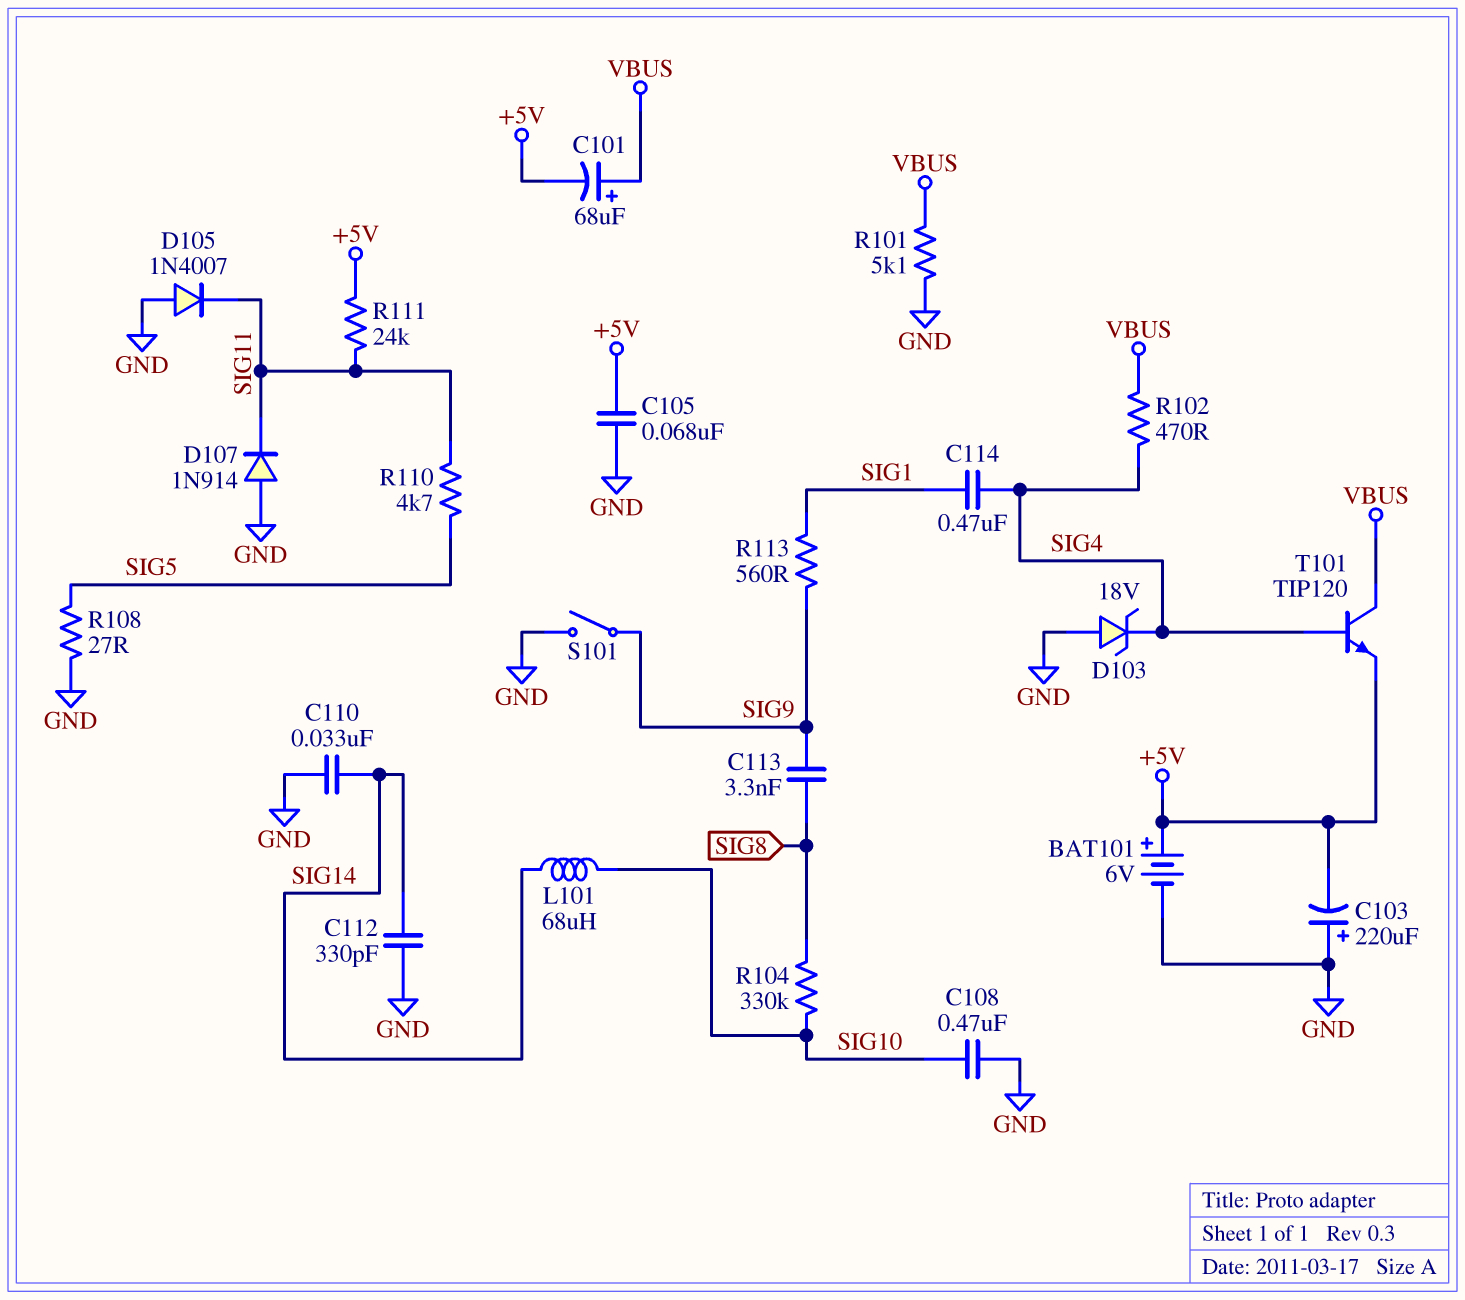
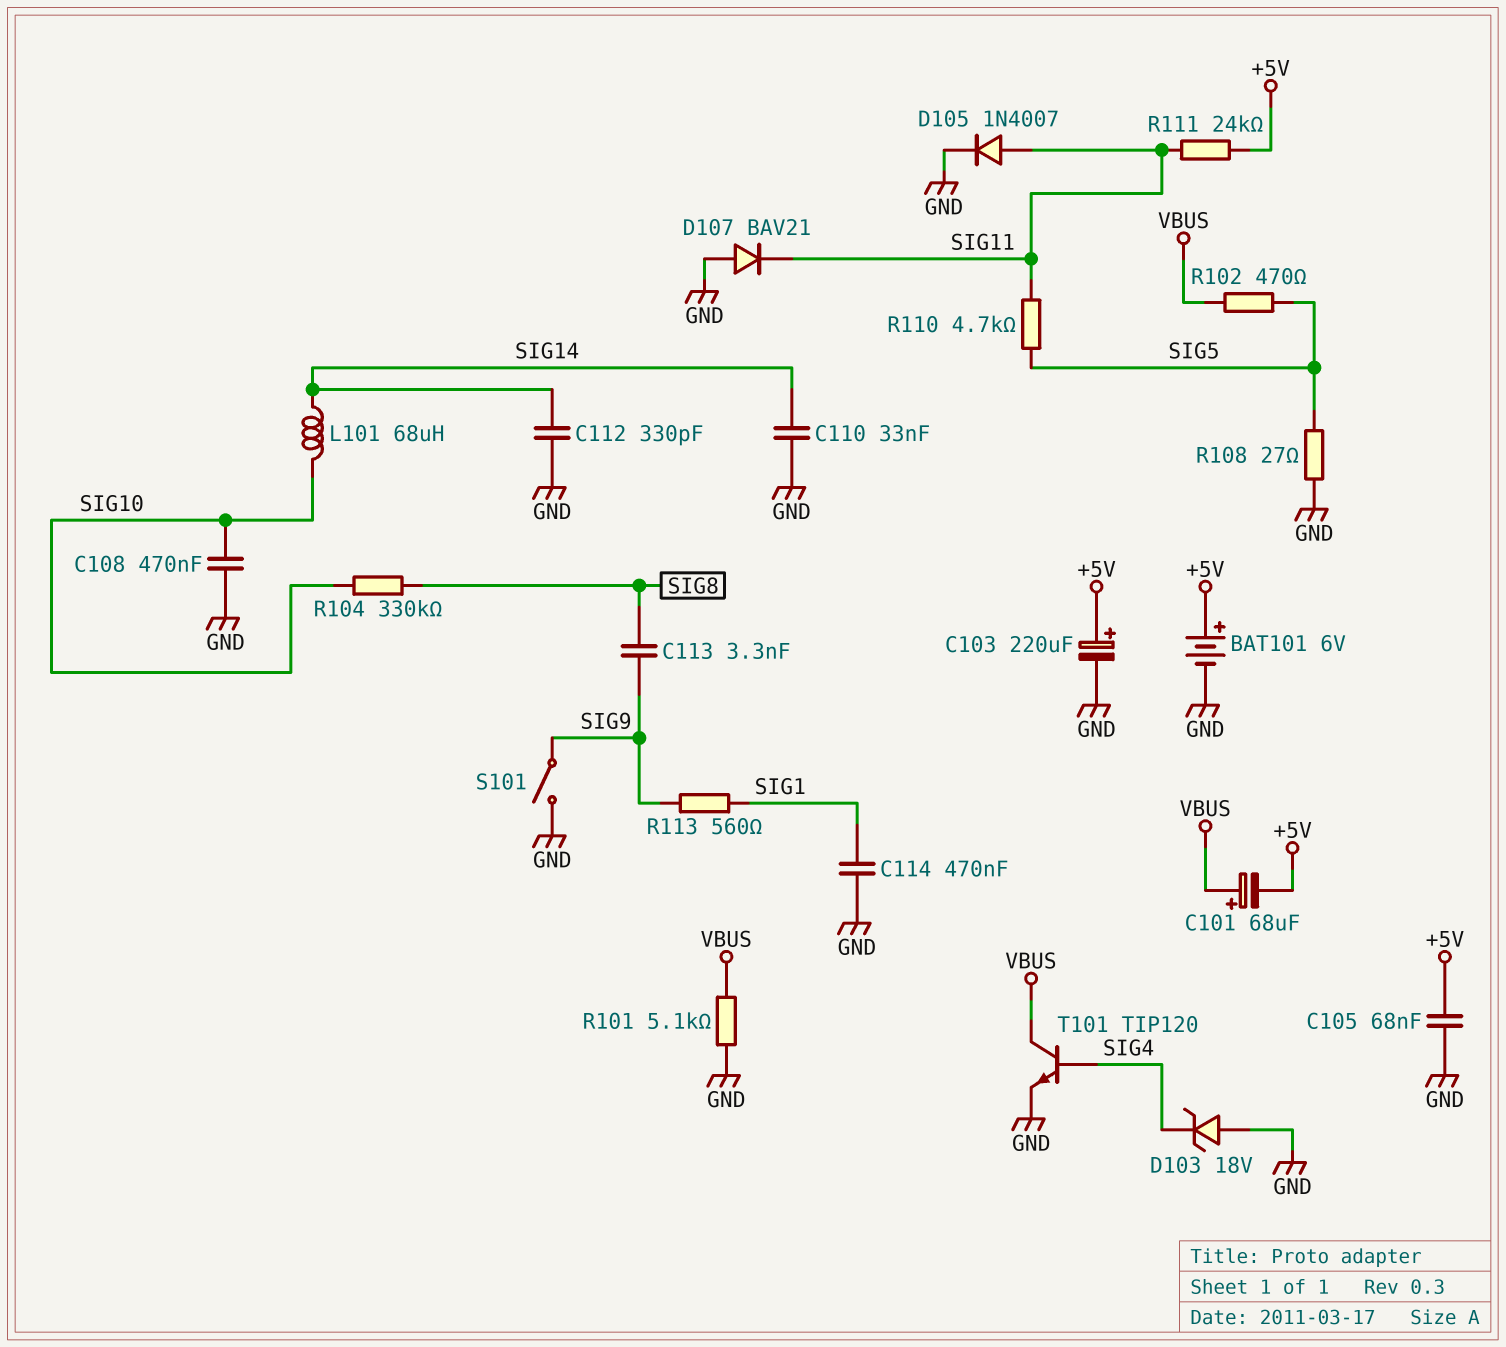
C103: 220uF (plus GND, minus +5V) -> 220uF (plus +5V, minus GND)
C114: 470nF (SIG1, SIG4) -> 470nF (GND, SIG1)
D105: diode 1N4007 (A GND, K SIG11) -> diode 1N4007 (A SIG11, K GND)
D107: diode 1N914 (A GND, K SIG11) -> diode BAV21 (A GND, K SIG11)
R102: 470 (SIG4, VBUS) -> 470 (SIG5, VBUS)
T101: NPN TIP120 (B SIG4, C VBUS, E +5V) -> NPN TIP120 (B SIG4, C VBUS, E GND)

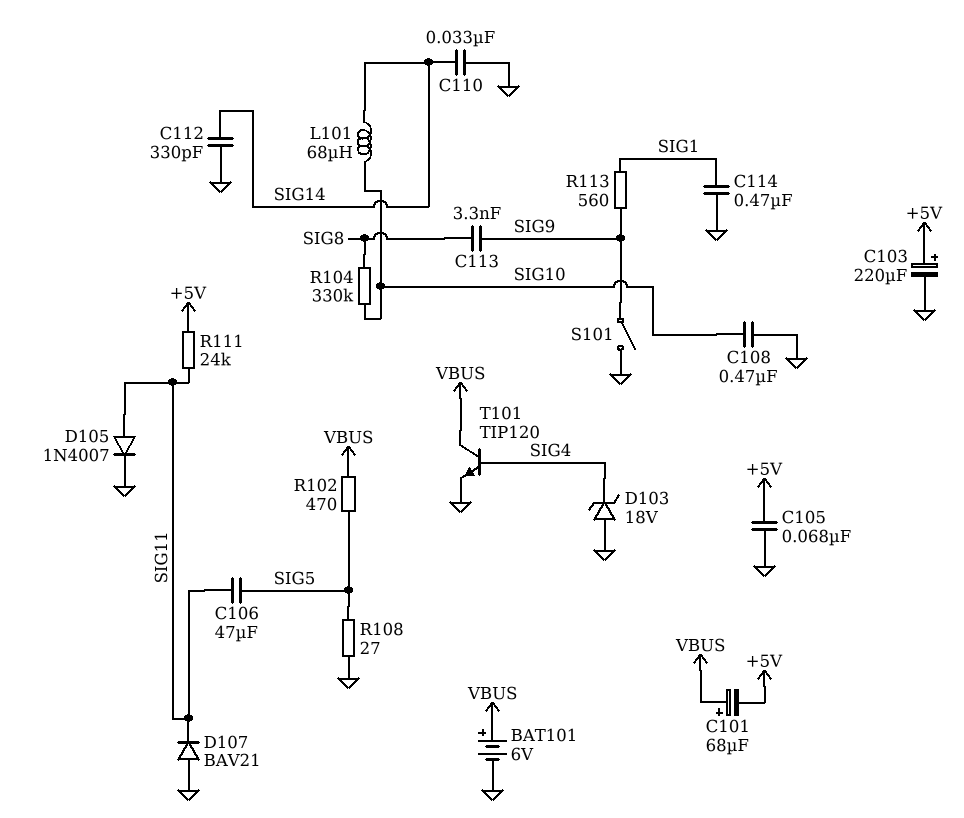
BAT101: 6V (plus +5V, minus GND) -> 6V (plus VBUS, minus GND)
C106: none -> 47uF (SIG5, SIG11)
R101: 5.1k (GND, VBUS) -> none
R110: 4.7k (SIG5, SIG11) -> none

